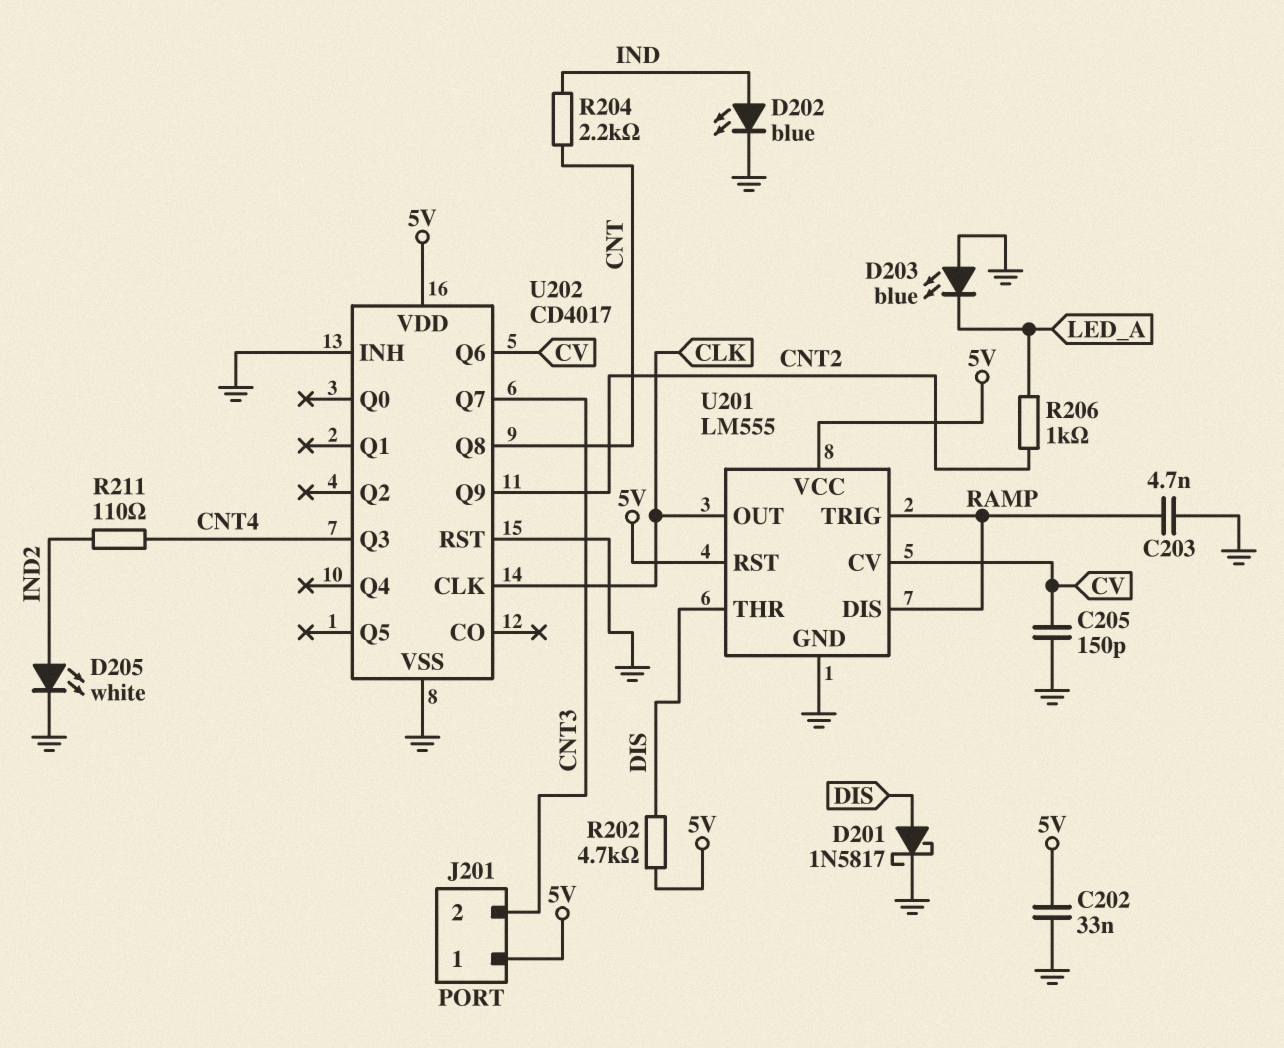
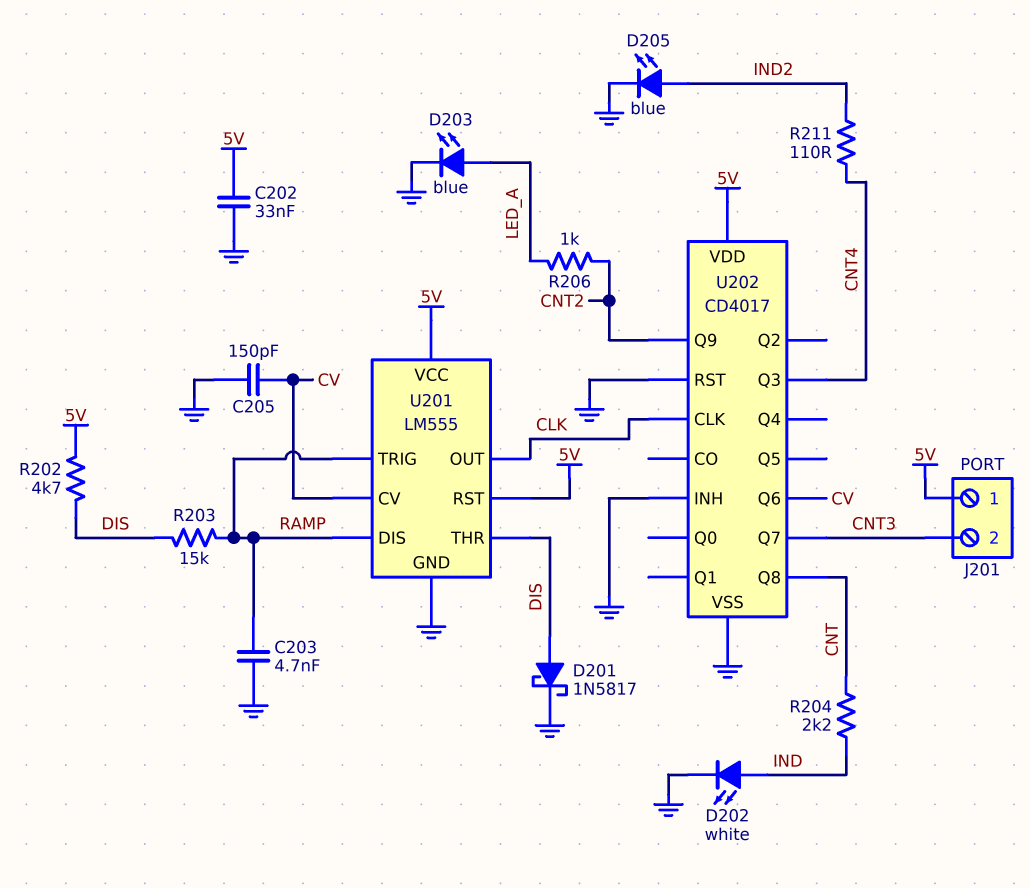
D202: LED blue (A IND, K GND) -> LED white (A IND, K GND)
D203: LED blue (A GND, K LED_A) -> LED blue (A LED_A, K GND)
D205: LED white (A IND2, K GND) -> LED blue (A IND2, K GND)
R203: none -> 15k (DIS, RAMP)

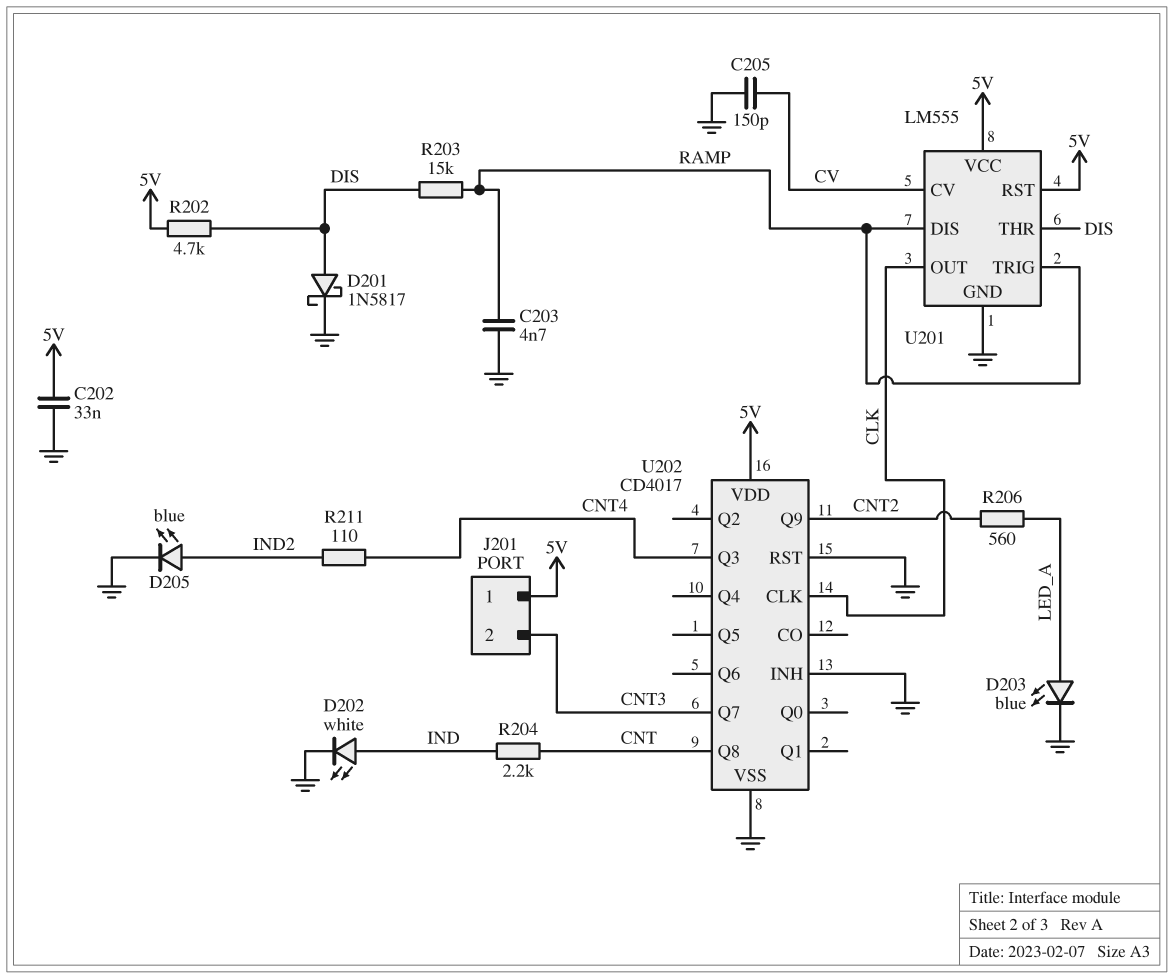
R206: 1k (CNT2, LED_A) -> 560 (CNT2, LED_A)
U202 pin Q6: CV -> none

